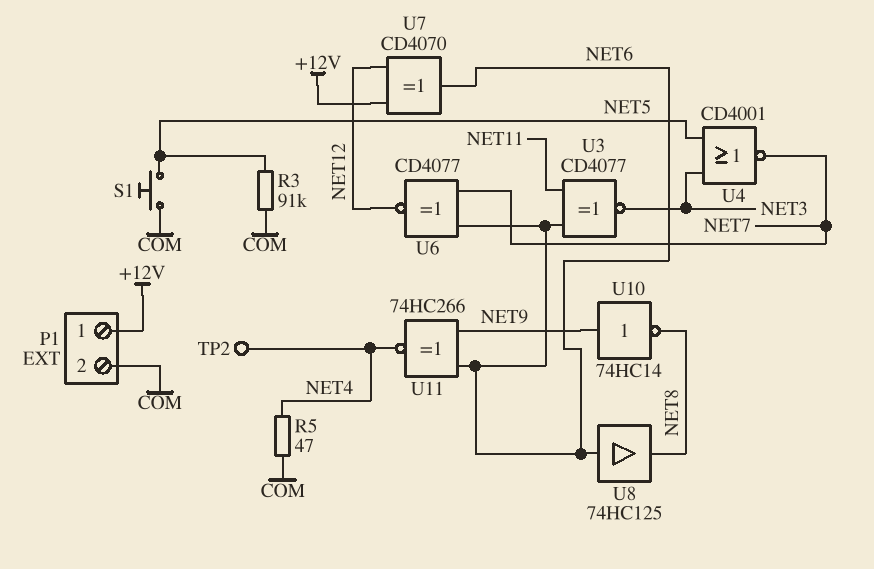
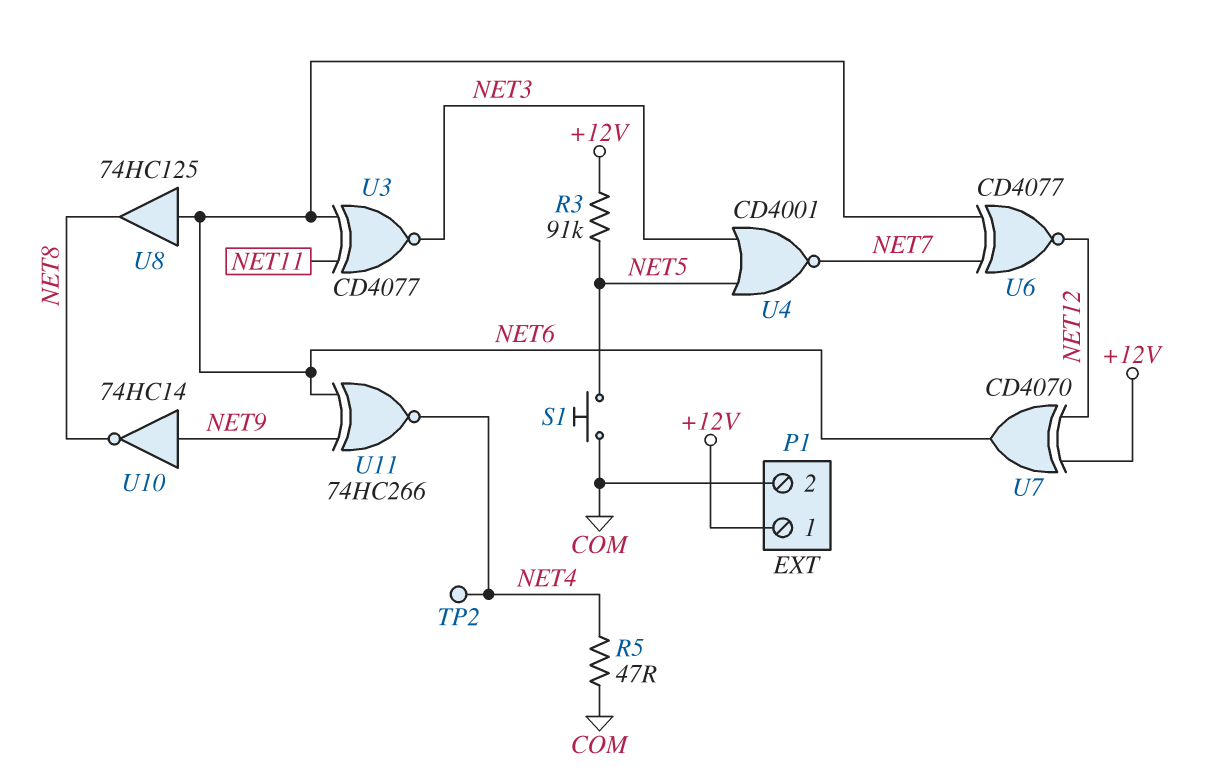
R3: 91k (COM, NET5) -> 91k (+12V, NET5)

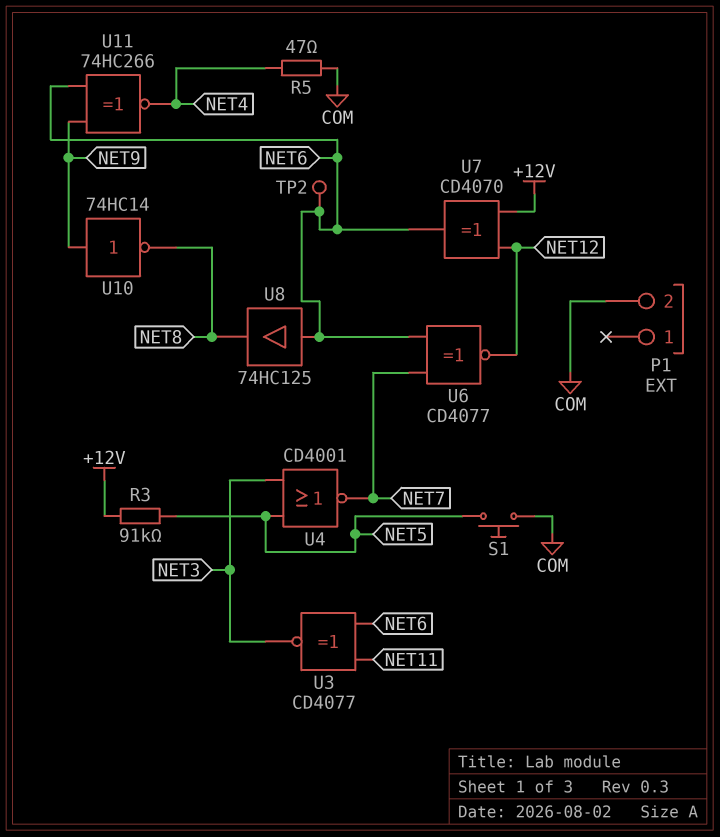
P1 pin 1: +12V -> none
TP2: test point (NET4) -> test point (NET6)

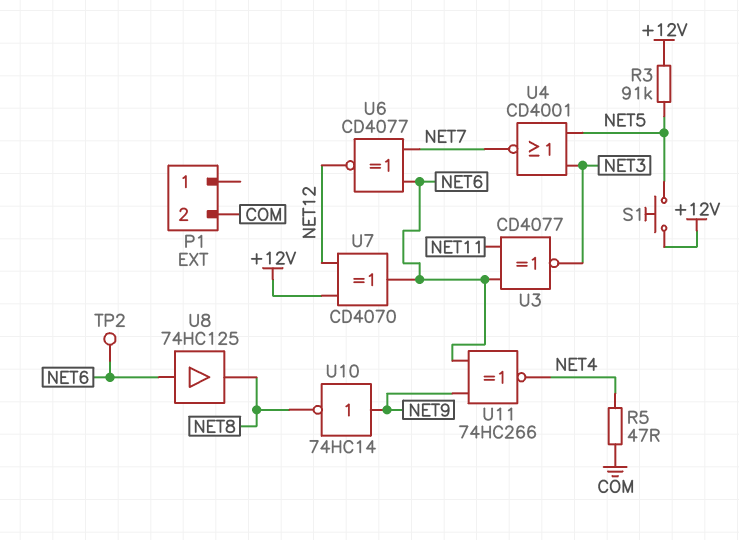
S1: button (COM, NET5) -> button (+12V, NET5)

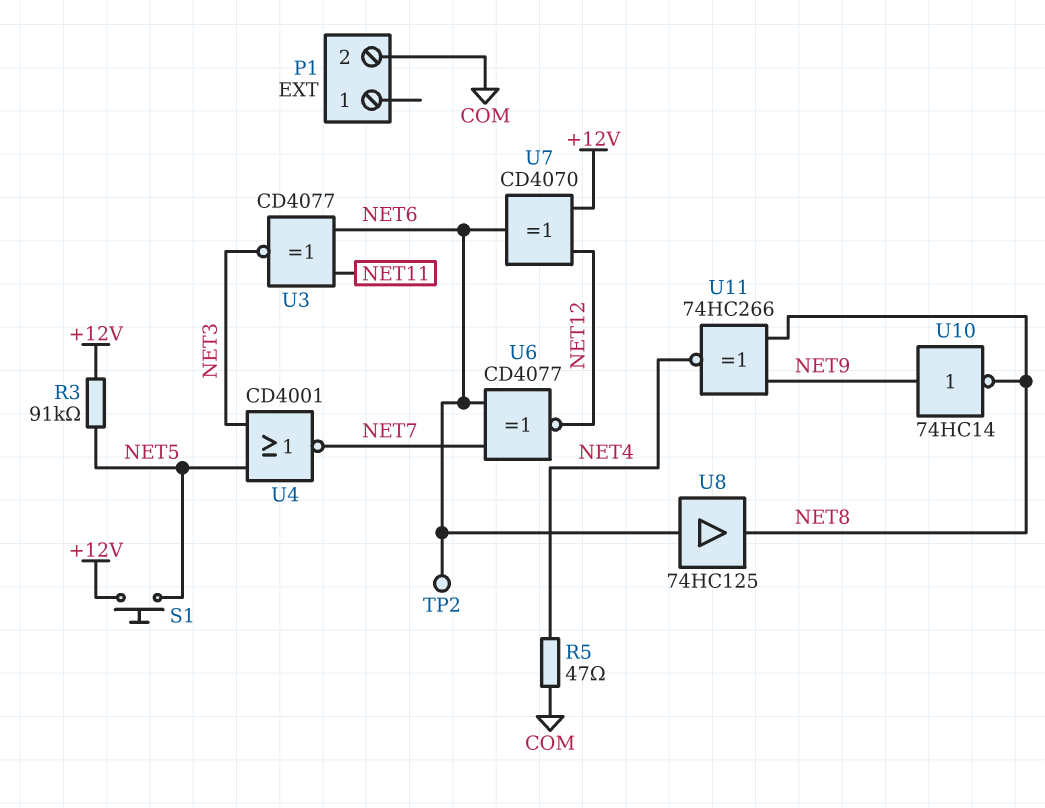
U11: XNOR 74HC266 (in NET6, in NET9, out NET4) -> XNOR 74HC266 (in NET8, in NET9, out NET4)

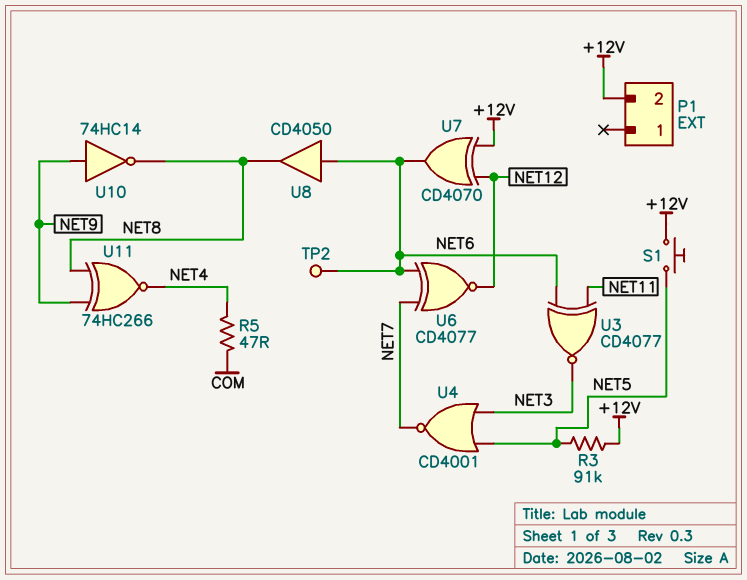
P1 pin 2: COM -> +12V
U8: buffer 74HC125 (in NET6, out NET8) -> buffer CD4050 (in NET6, out NET8)

